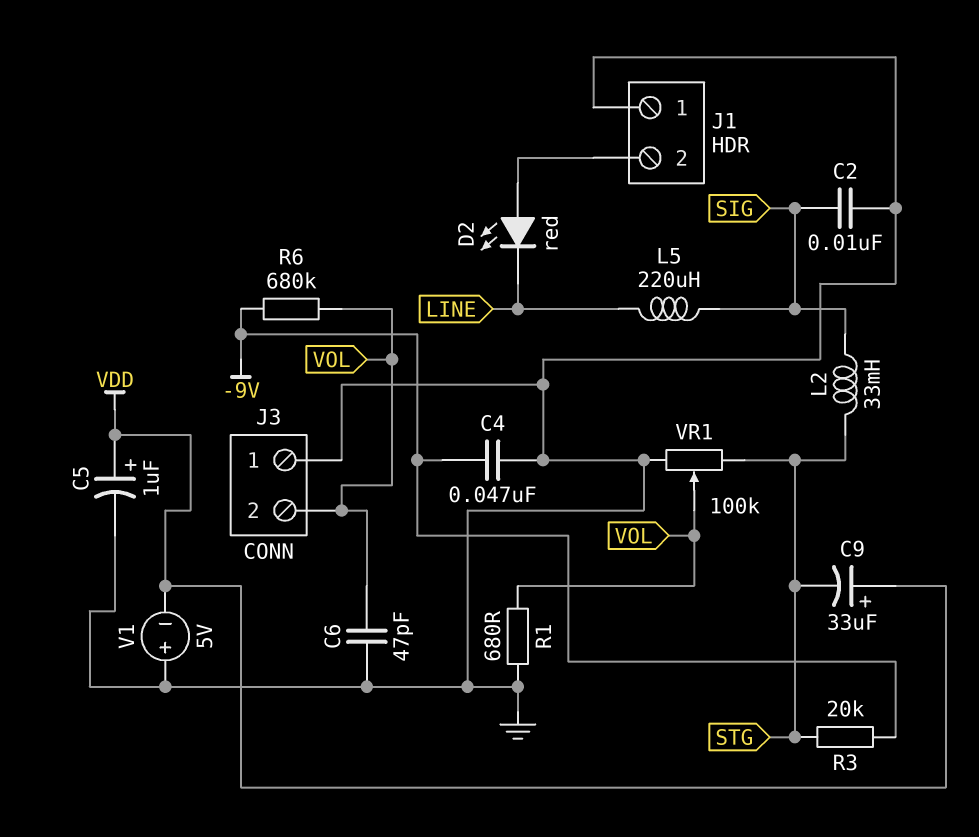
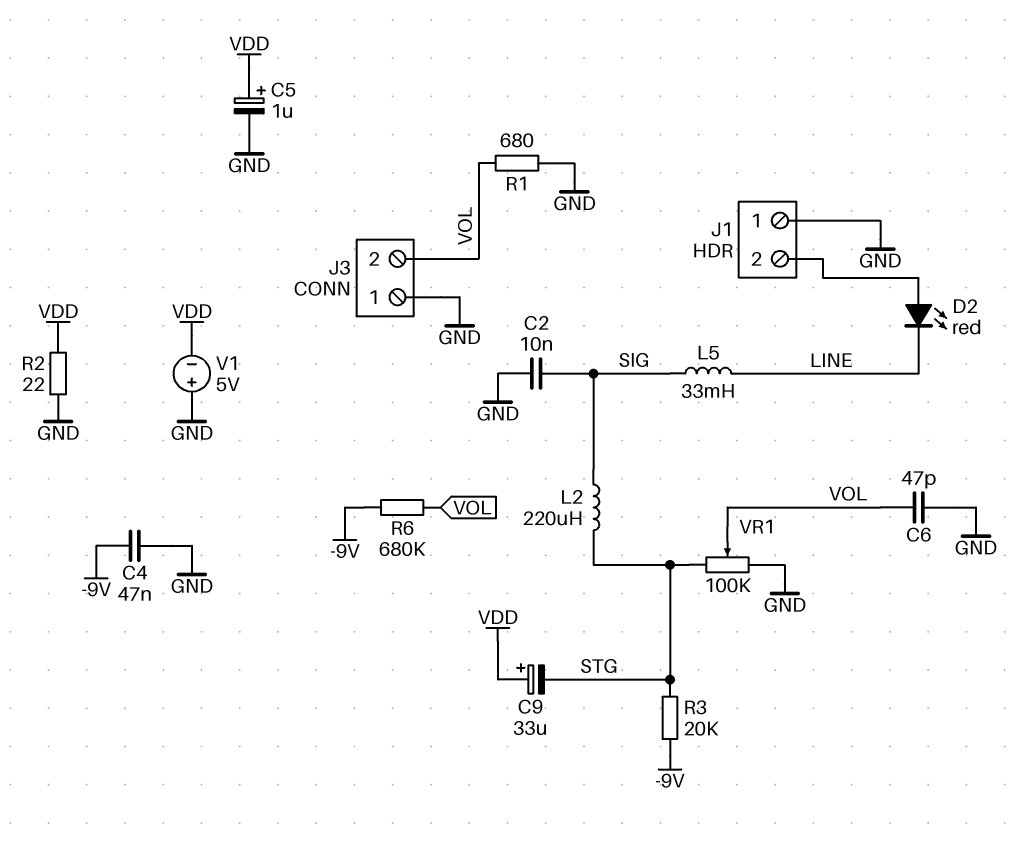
L2: 33mH (SIG, STG) -> 220uH (SIG, STG)
L5: 220uH (LINE, SIG) -> 33mH (LINE, SIG)
R2: none -> 22 (GND, VDD)

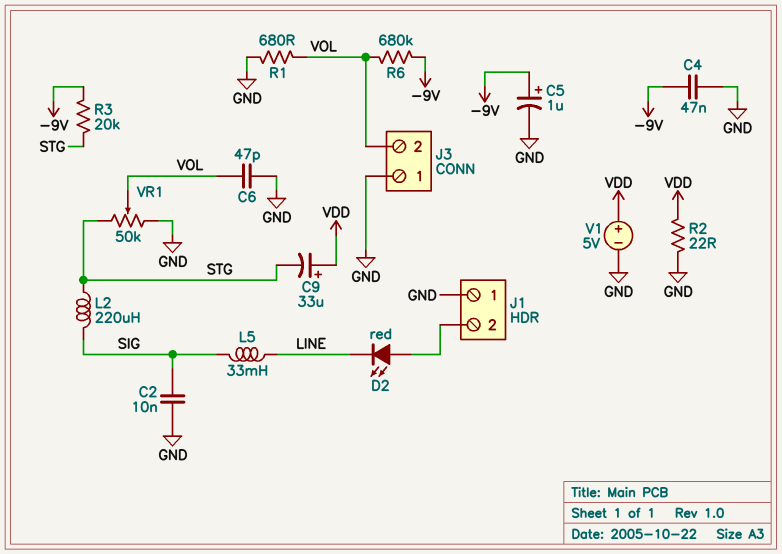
C5: 1uF (plus VDD, minus GND) -> 1uF (plus -9V, minus GND)
V1: 5V (plus GND, minus VDD) -> 5V (plus VDD, minus GND)
VR1: 100k (GND, STG, wiper VOL) -> 50k (GND, STG, wiper VOL)

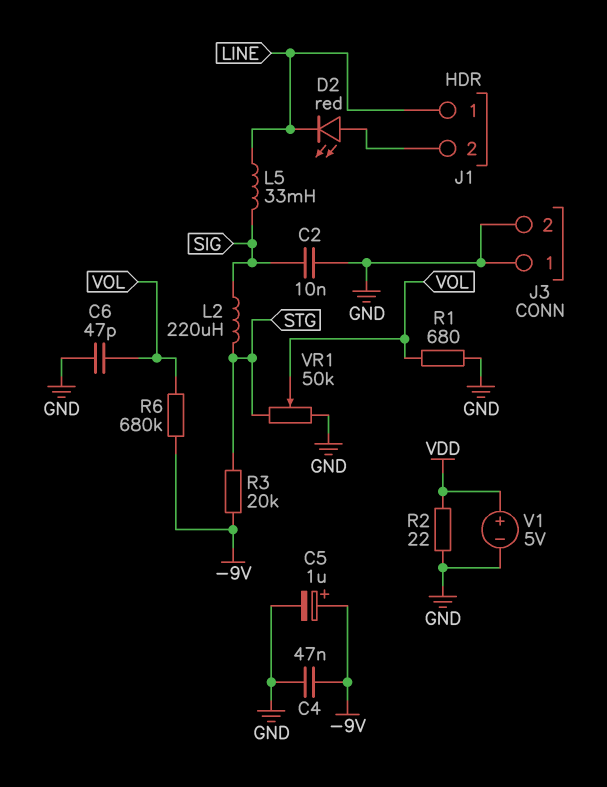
C9: 33uF (plus VDD, minus STG) -> none
J1 pin 1: GND -> LINE
J3 pin 2: VOL -> GND

